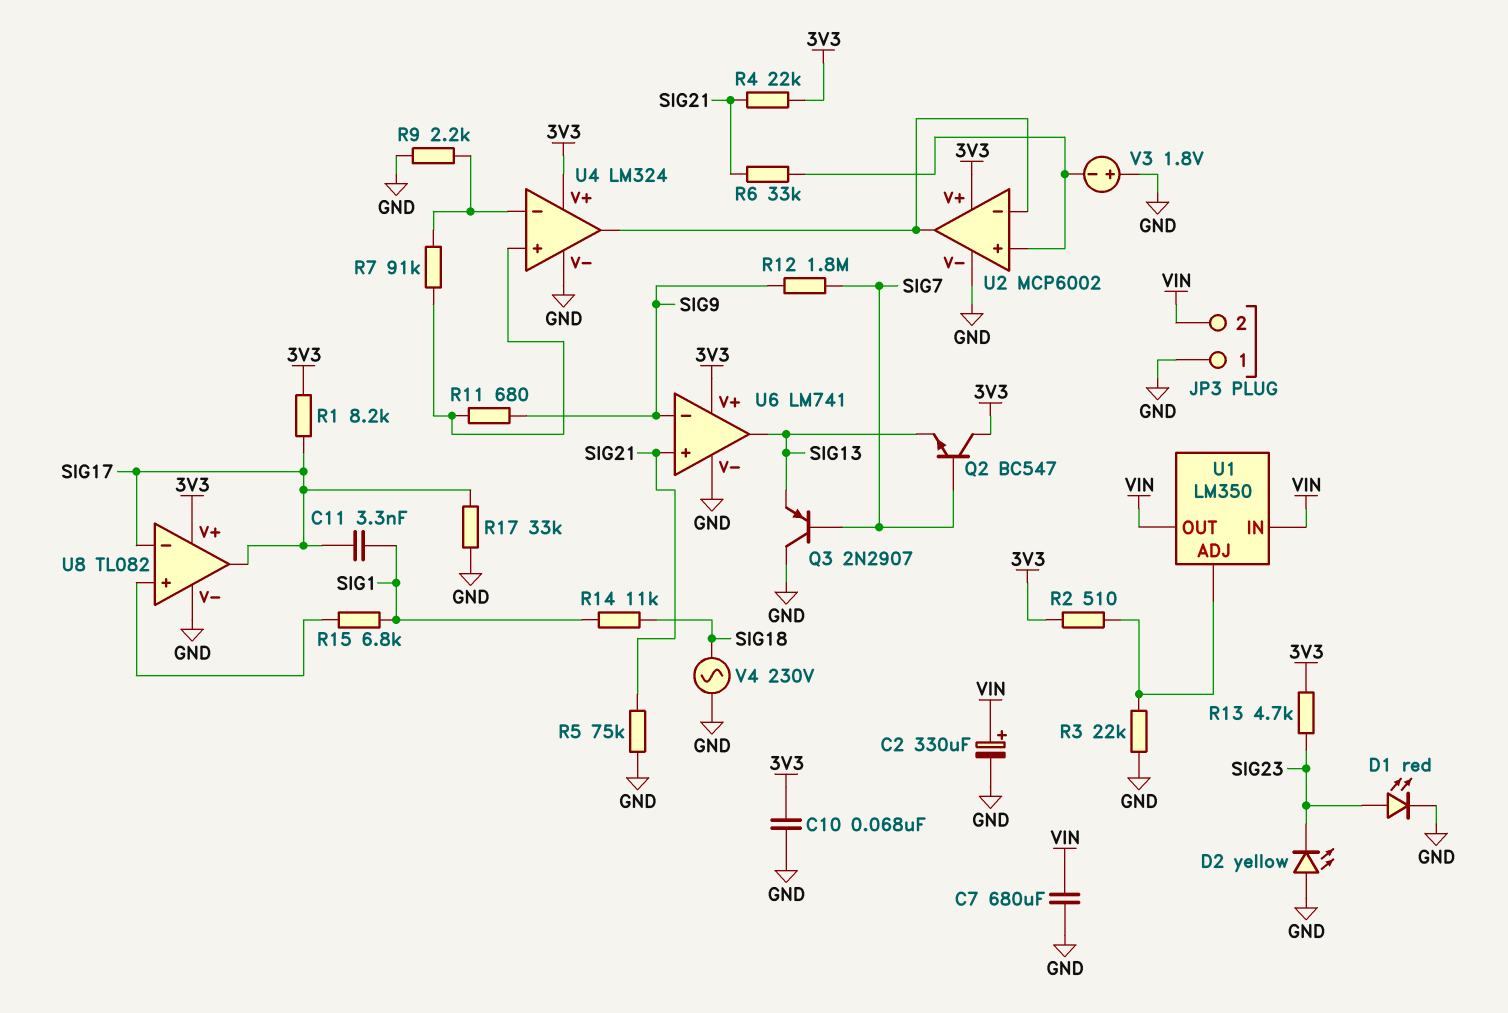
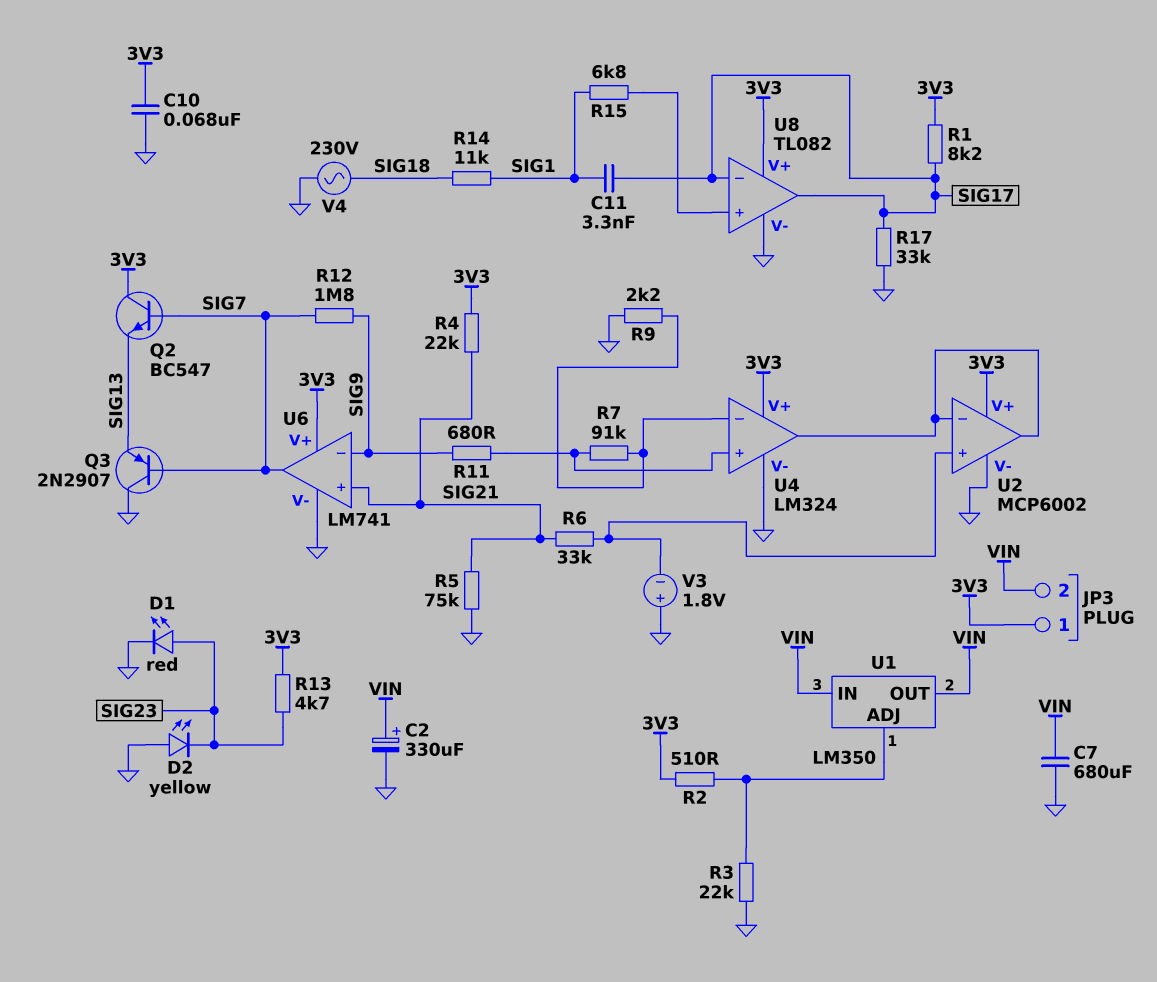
JP3 pin 1: GND -> 3V3
U6 pin out: SIG13 -> SIG7

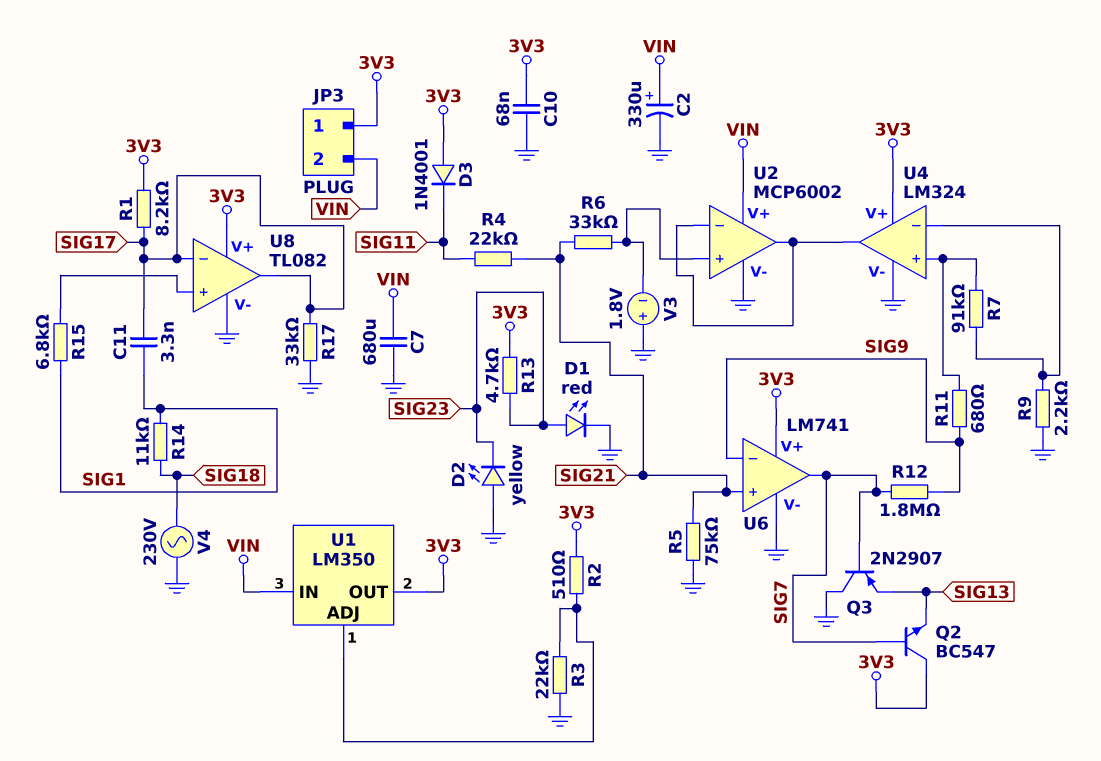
D3: none -> diode 1N4001 (A 3V3, K SIG11)
R4: 22k (3V3, SIG21) -> 22k (SIG11, SIG21)
U1 pin OUT: VIN -> 3V3
U2 pin V+: 3V3 -> VIN

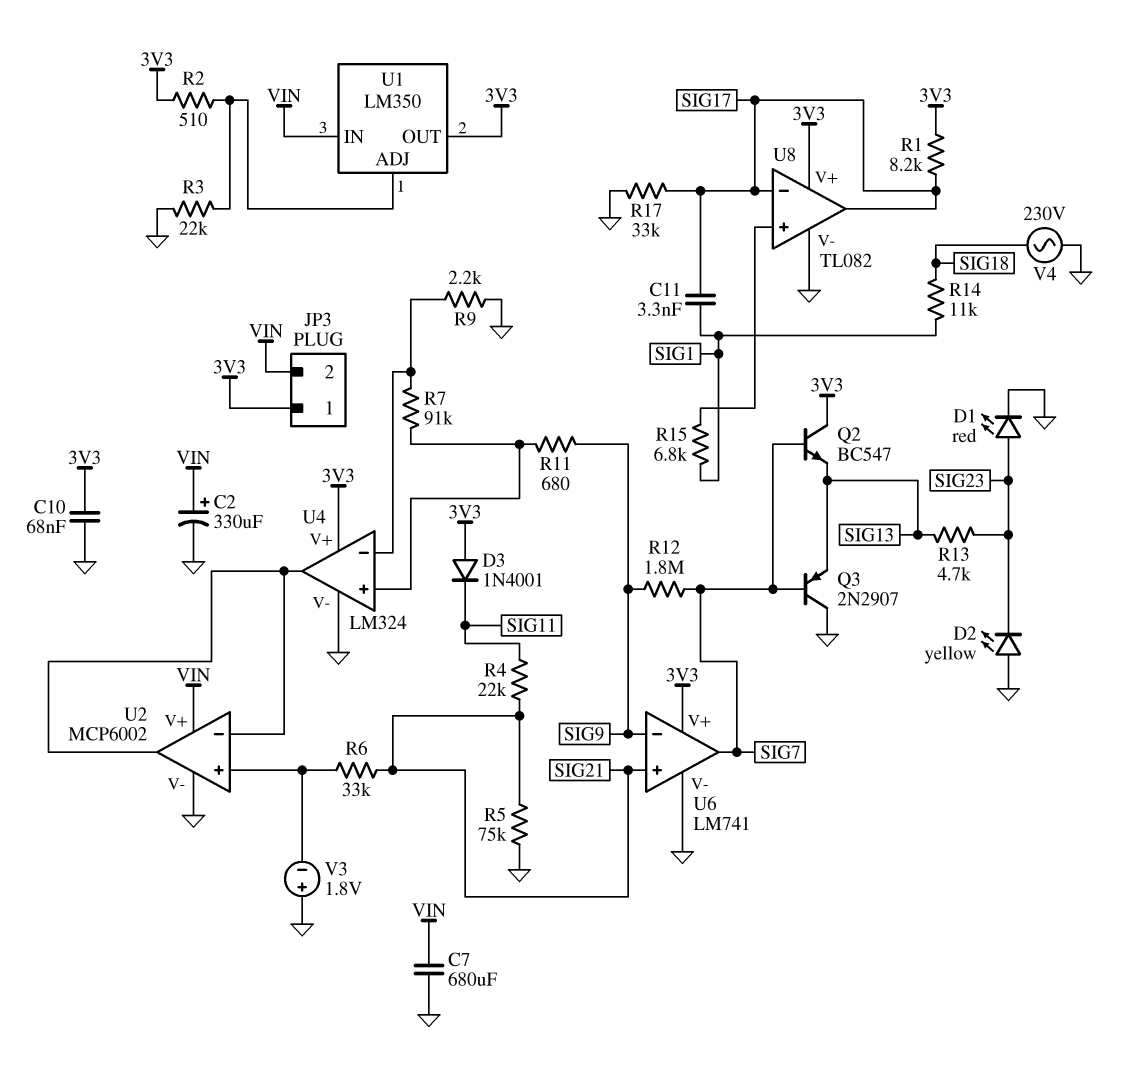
R13: 4.7k (3V3, SIG23) -> 4.7k (SIG13, SIG23)

